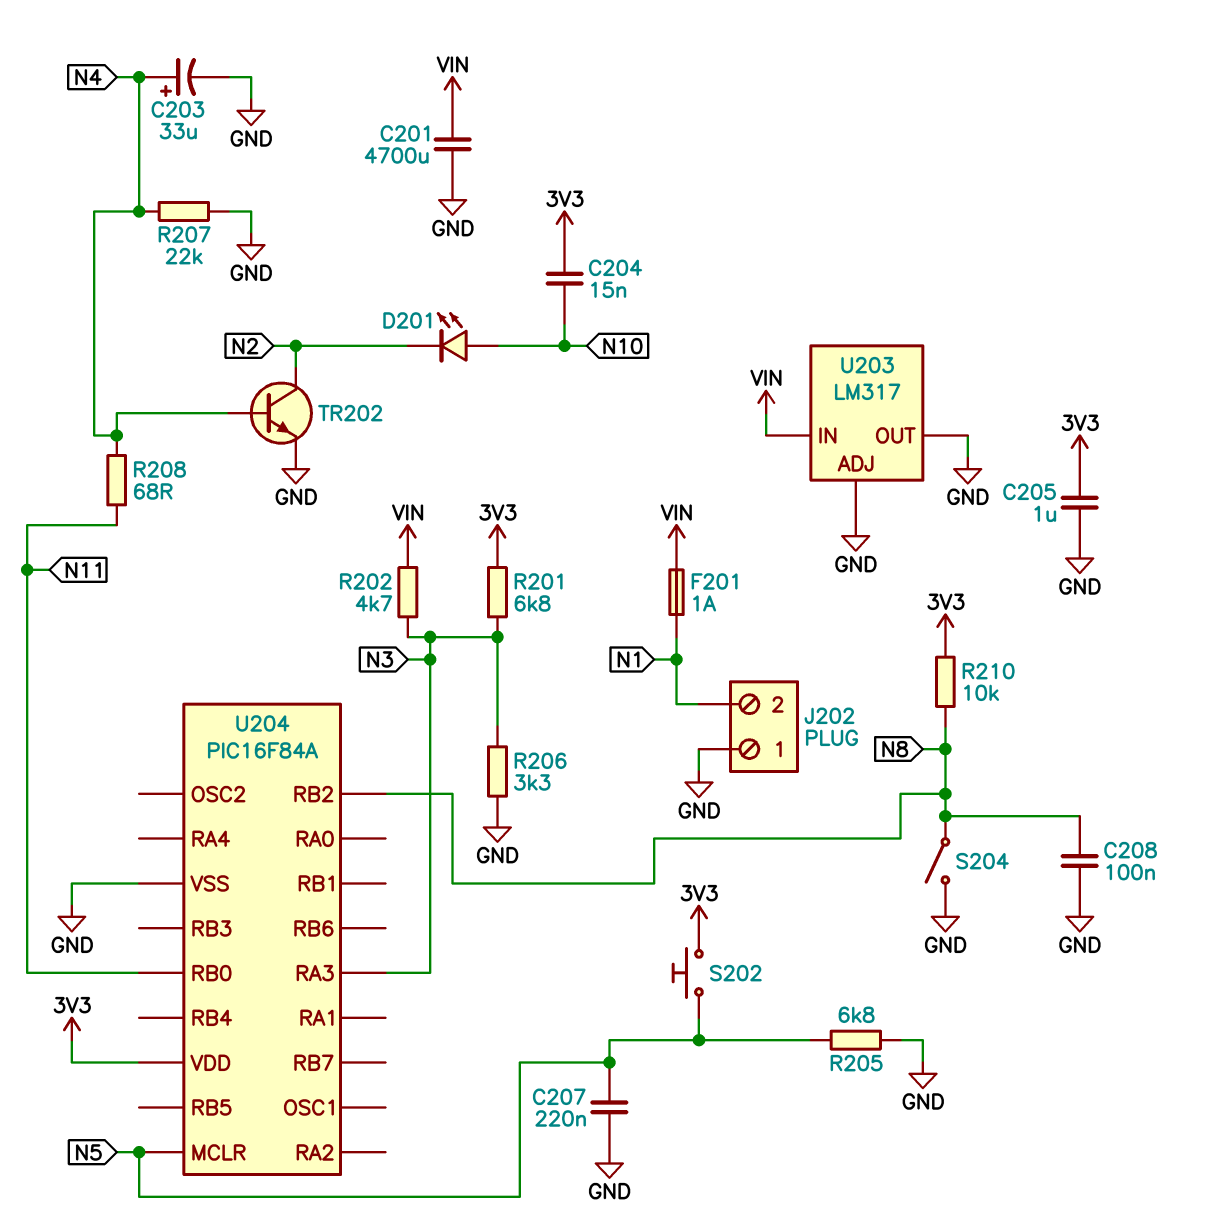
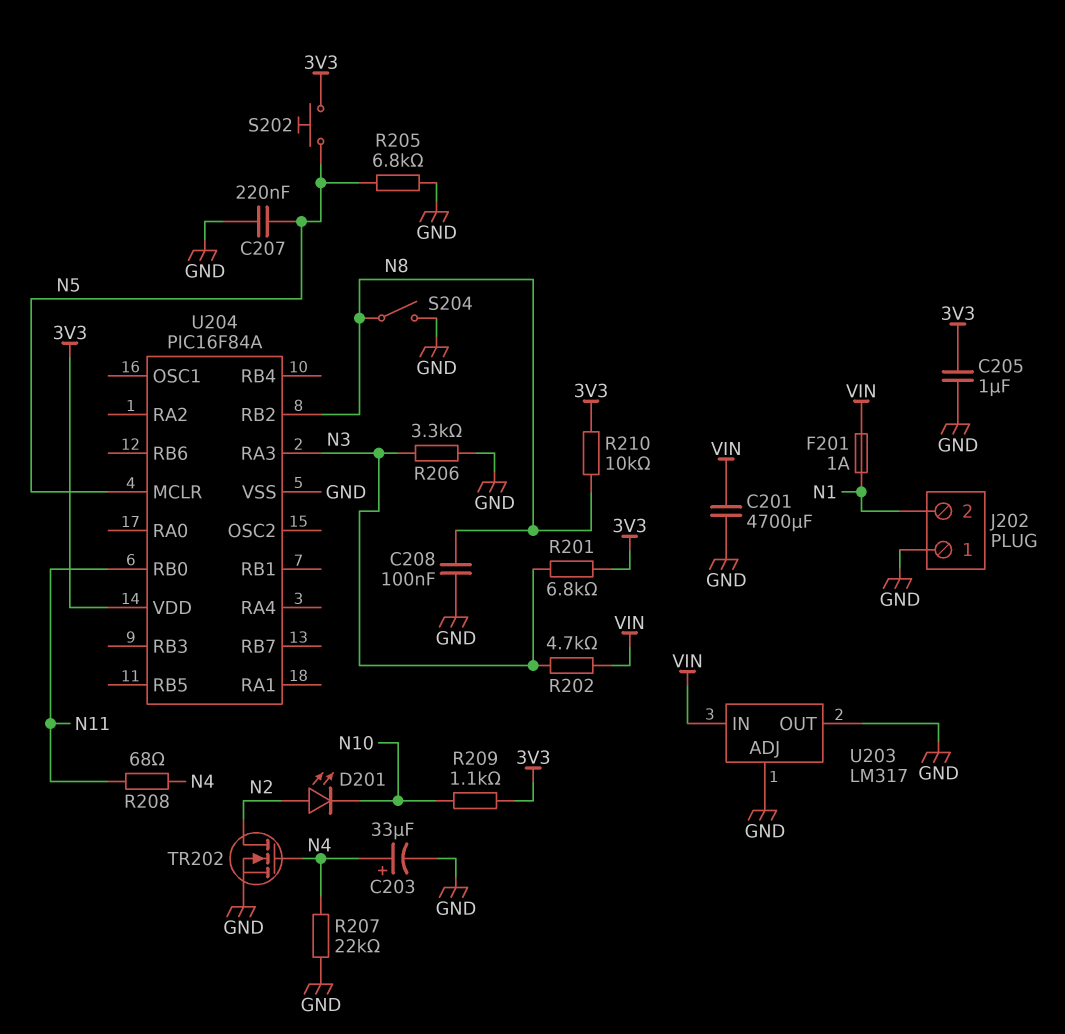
C204: 15nF (3V3, N10) -> none
D201: LED (A N10, K N2) -> LED (A N2, K N10)
R209: none -> 1.1k (3V3, N10)
TR202: NPN (B N4, C N2, E GND) -> NMOS (G N4, D N2, S GND)

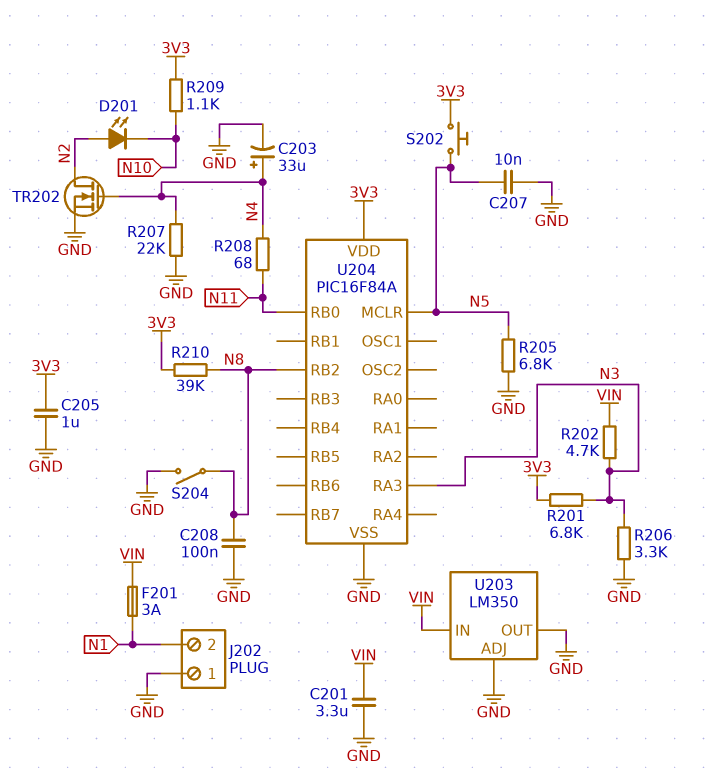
C201: 4700uF (GND, VIN) -> 3.3uF (GND, VIN)
C207: 220nF (GND, N5) -> 10nF (GND, N5)
F201: 1A (N1, VIN) -> 3A (N1, VIN)
R210: 10k (3V3, N8) -> 39k (3V3, N8)
U203: LM317 -> LM350

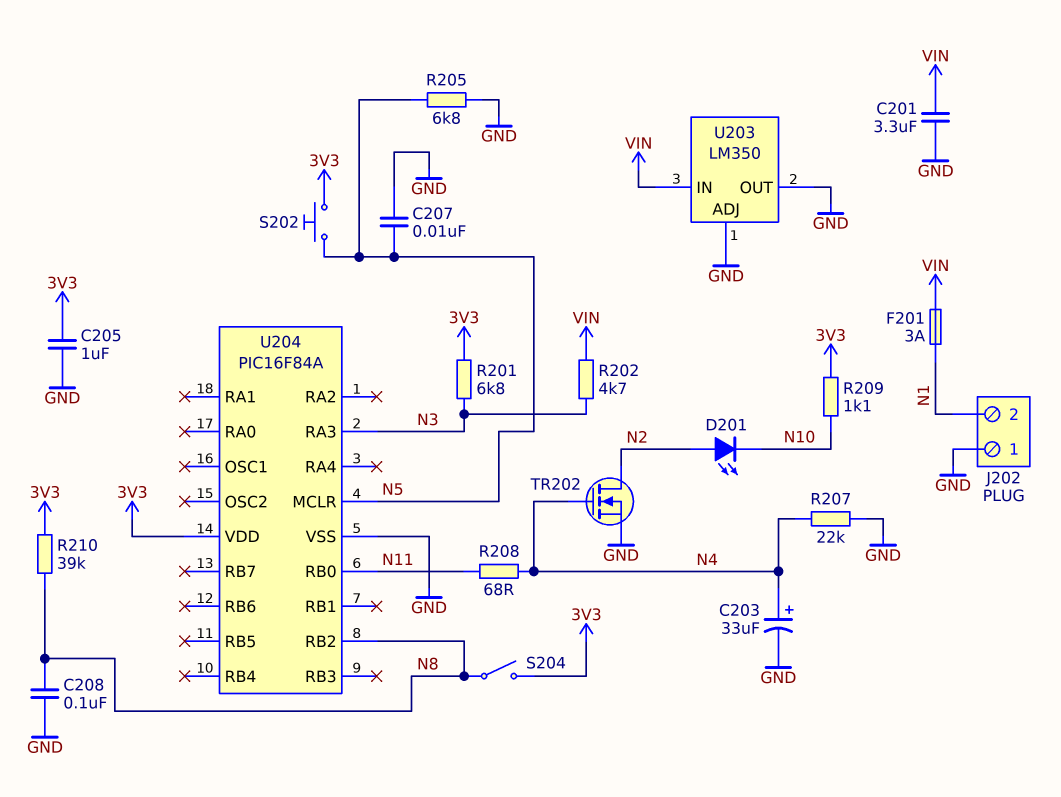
R206: 3.3k (GND, N3) -> none
S204: switch (GND, N8) -> switch (3V3, N8)

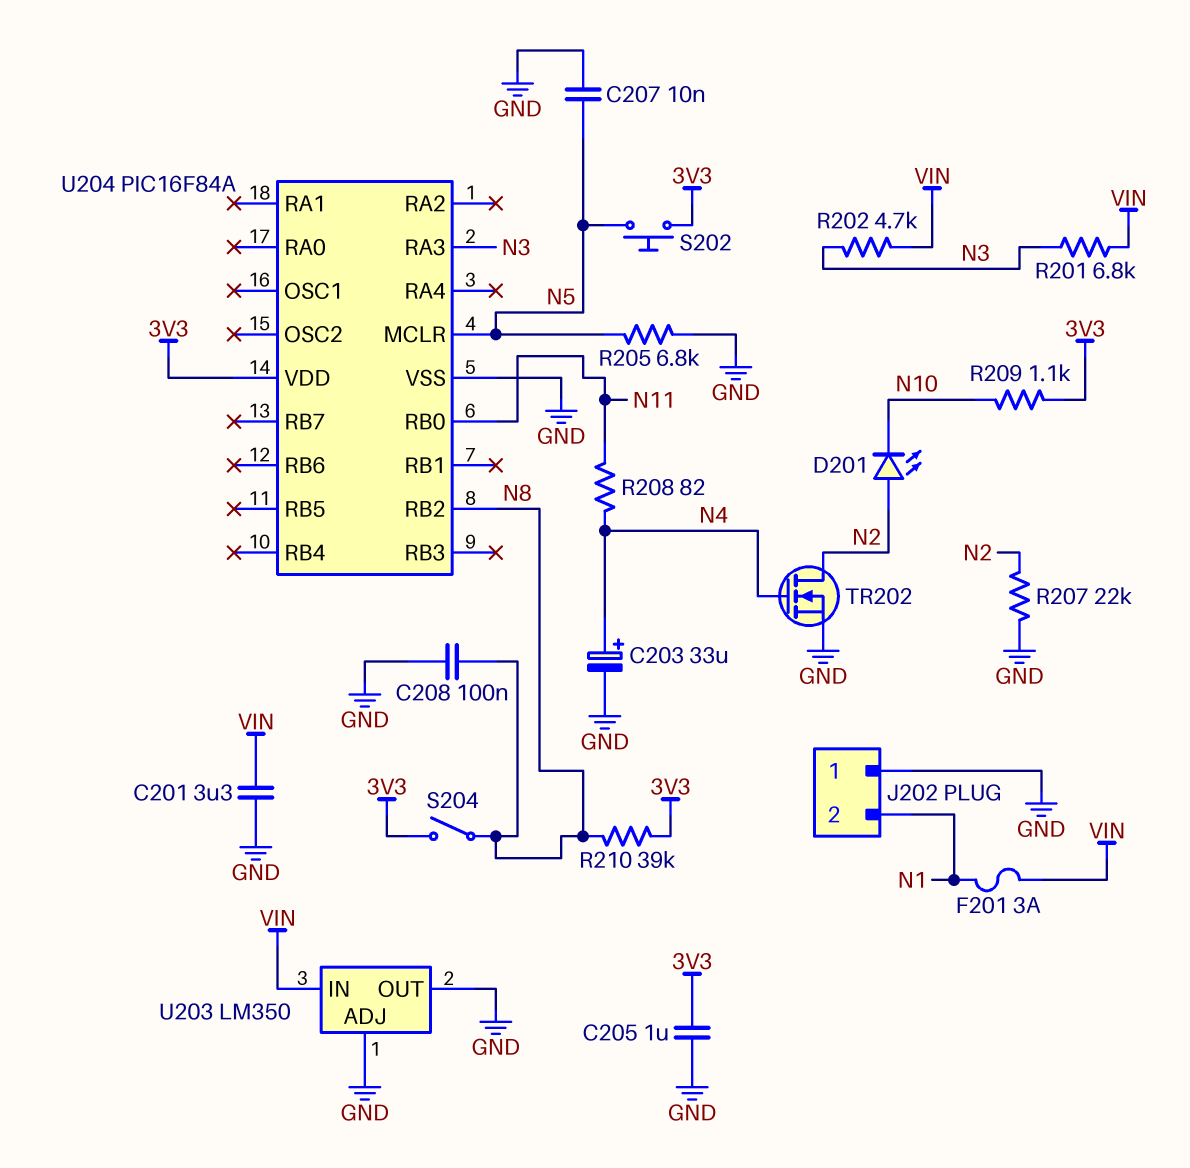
R201: 6.8k (3V3, N3) -> 6.8k (N3, VIN)
R207: 22k (GND, N4) -> 22k (GND, N2)
R208: 68 (N4, N11) -> 82 (N4, N11)

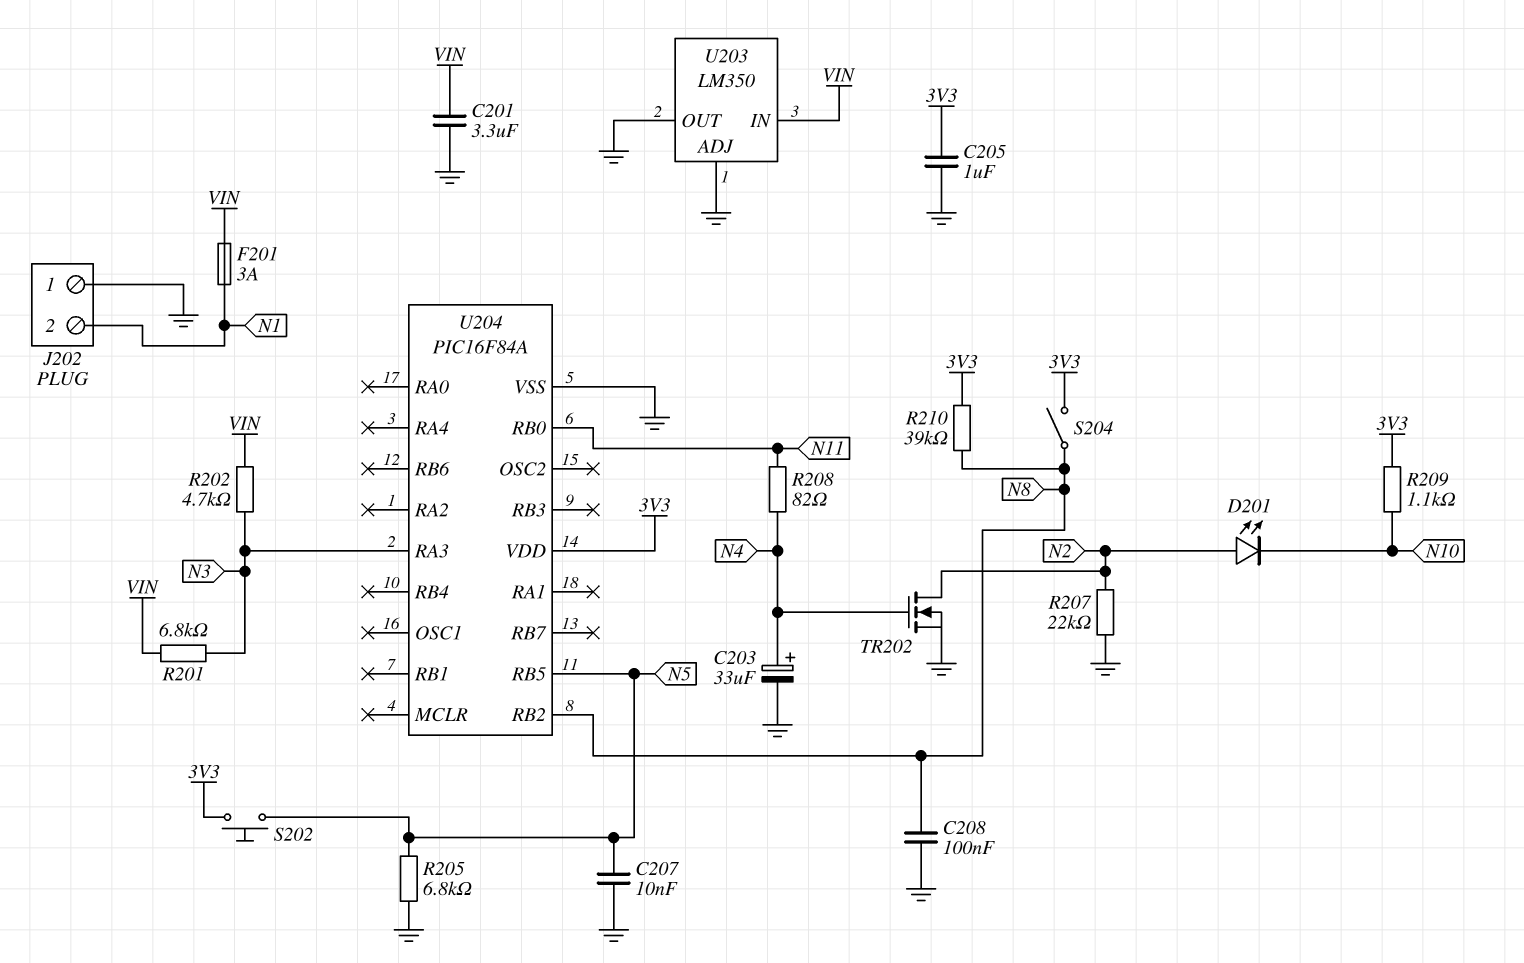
U204 pin MCLR: N5 -> none
U204 pin RB5: none -> N5

